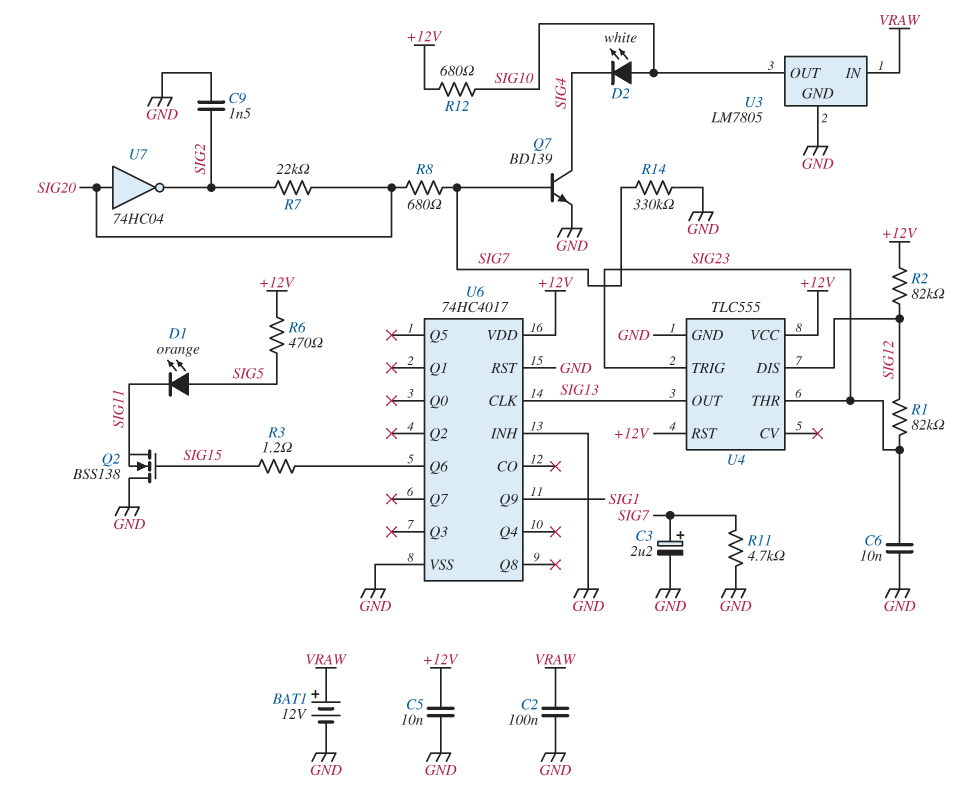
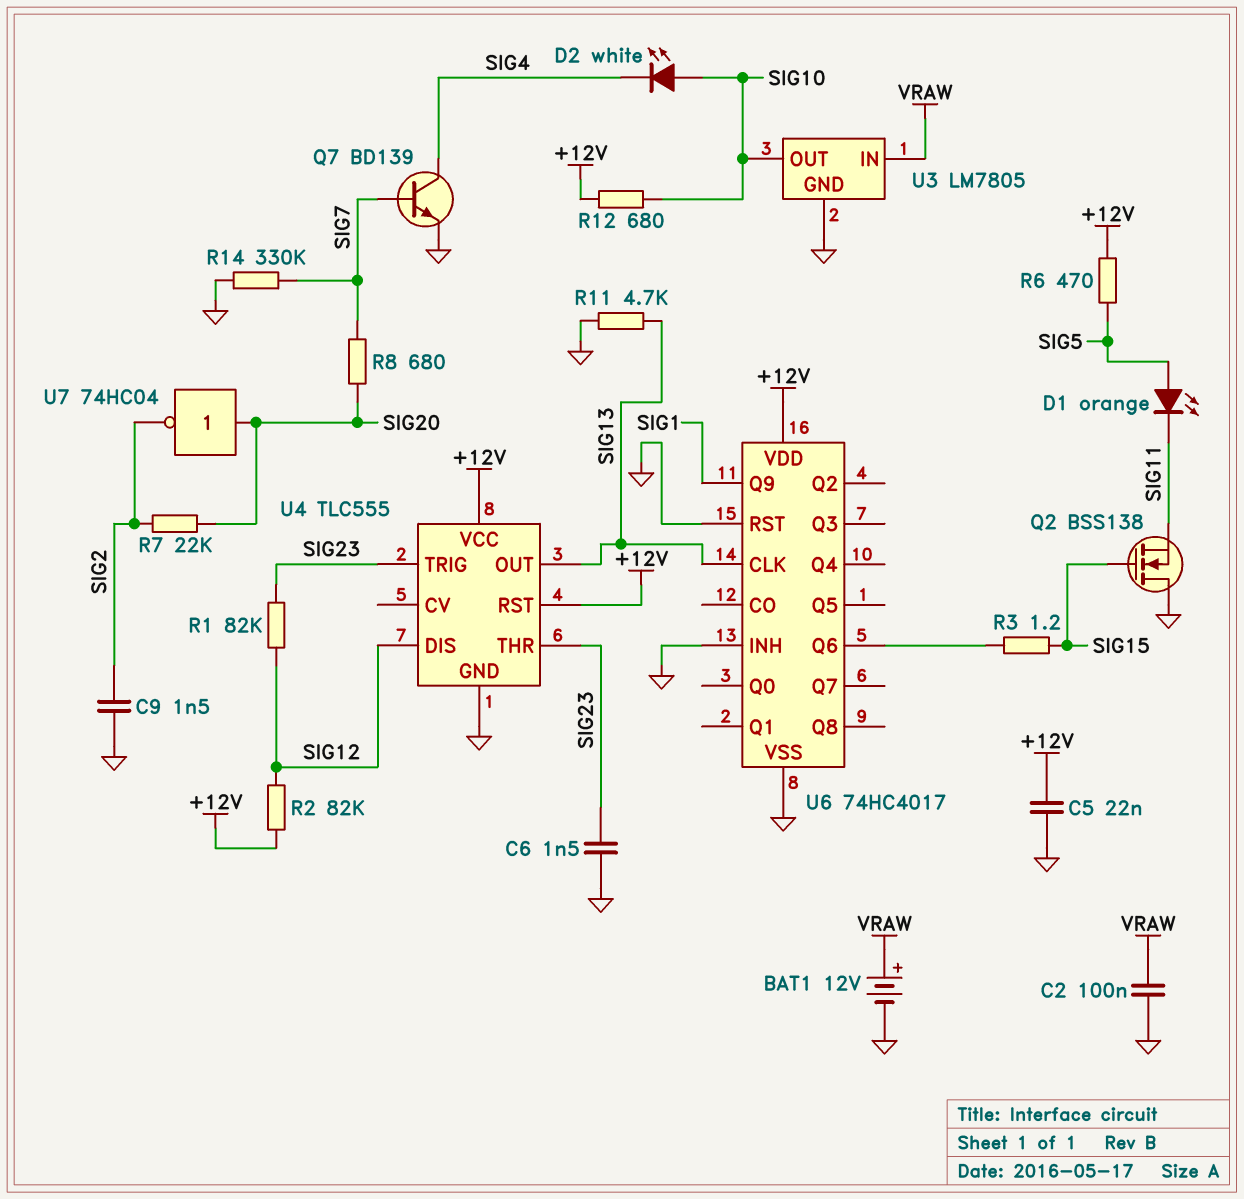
C3: 2.2uF (plus SIG7, minus GND) -> none
C5: 10nF (+12V, GND) -> 22nF (+12V, GND)
C6: 10nF (GND, SIG23) -> 1.5nF (GND, SIG23)
R11: 4.7k (GND, SIG7) -> 4.7k (GND, SIG13)

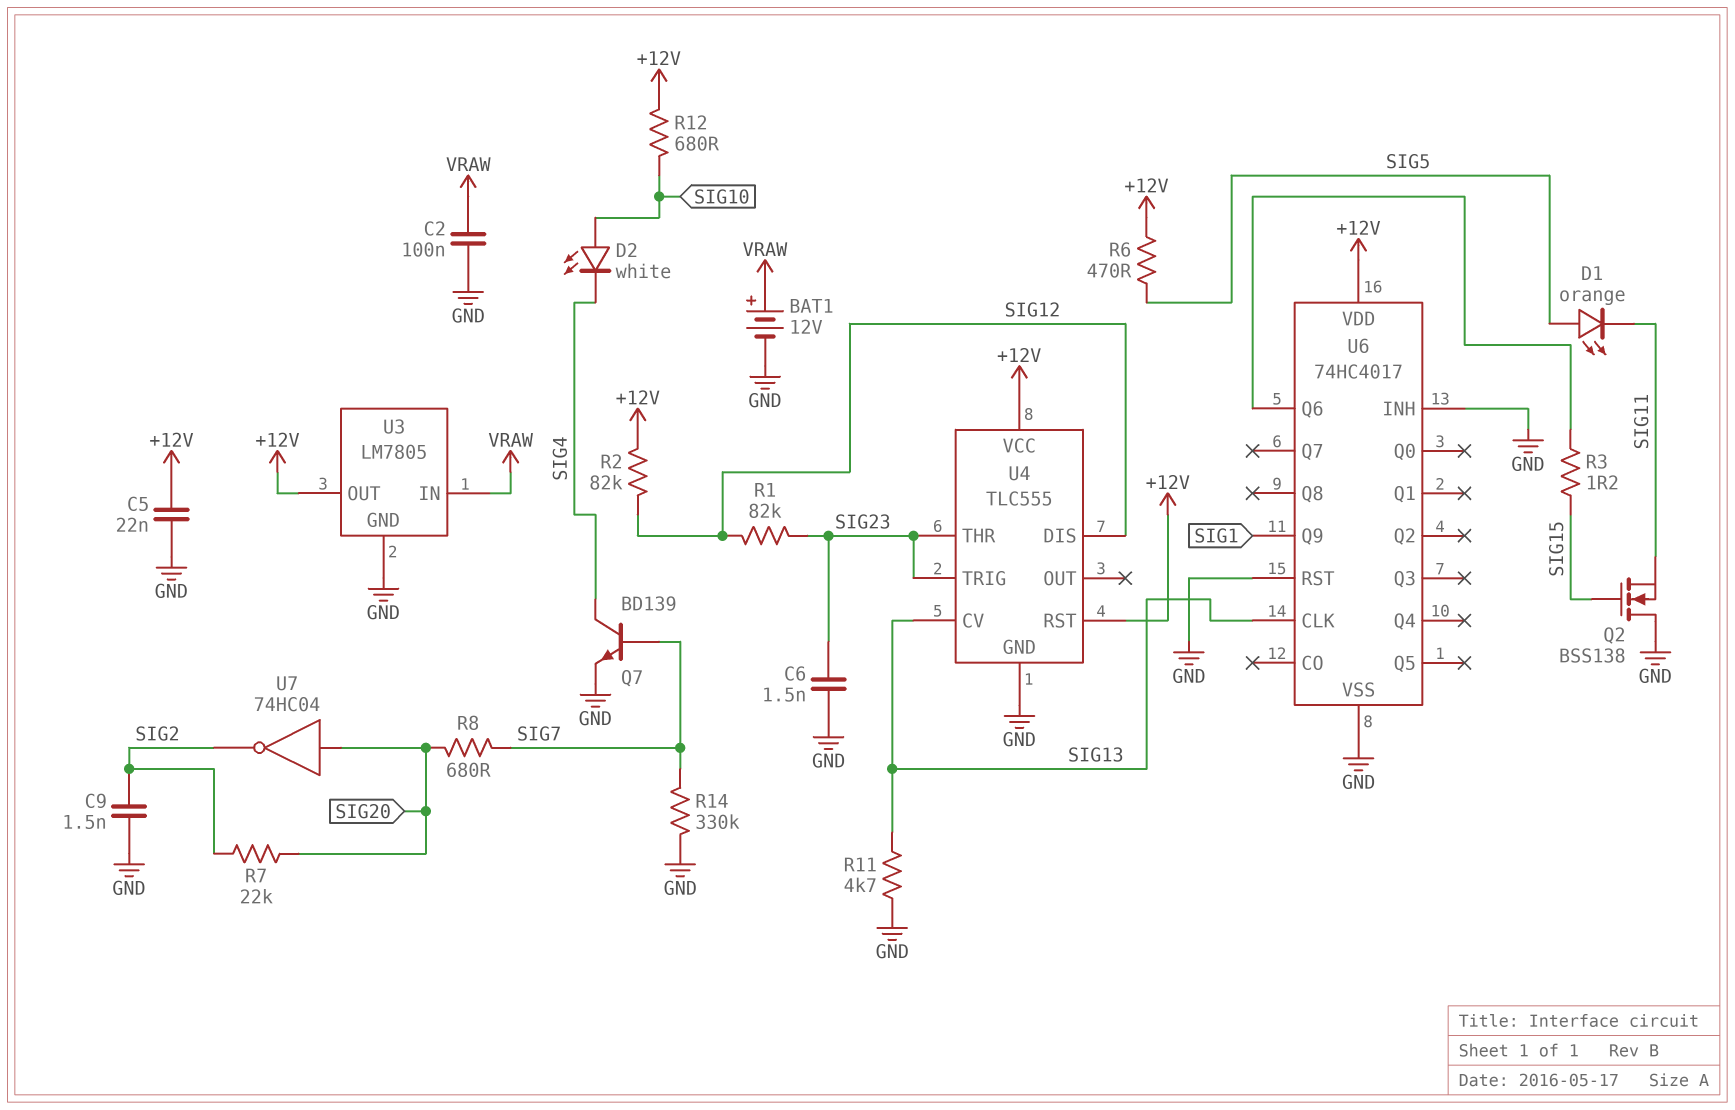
U3 pin OUT: SIG10 -> +12V
U4 pin CV: none -> SIG13
U4 pin OUT: SIG13 -> none

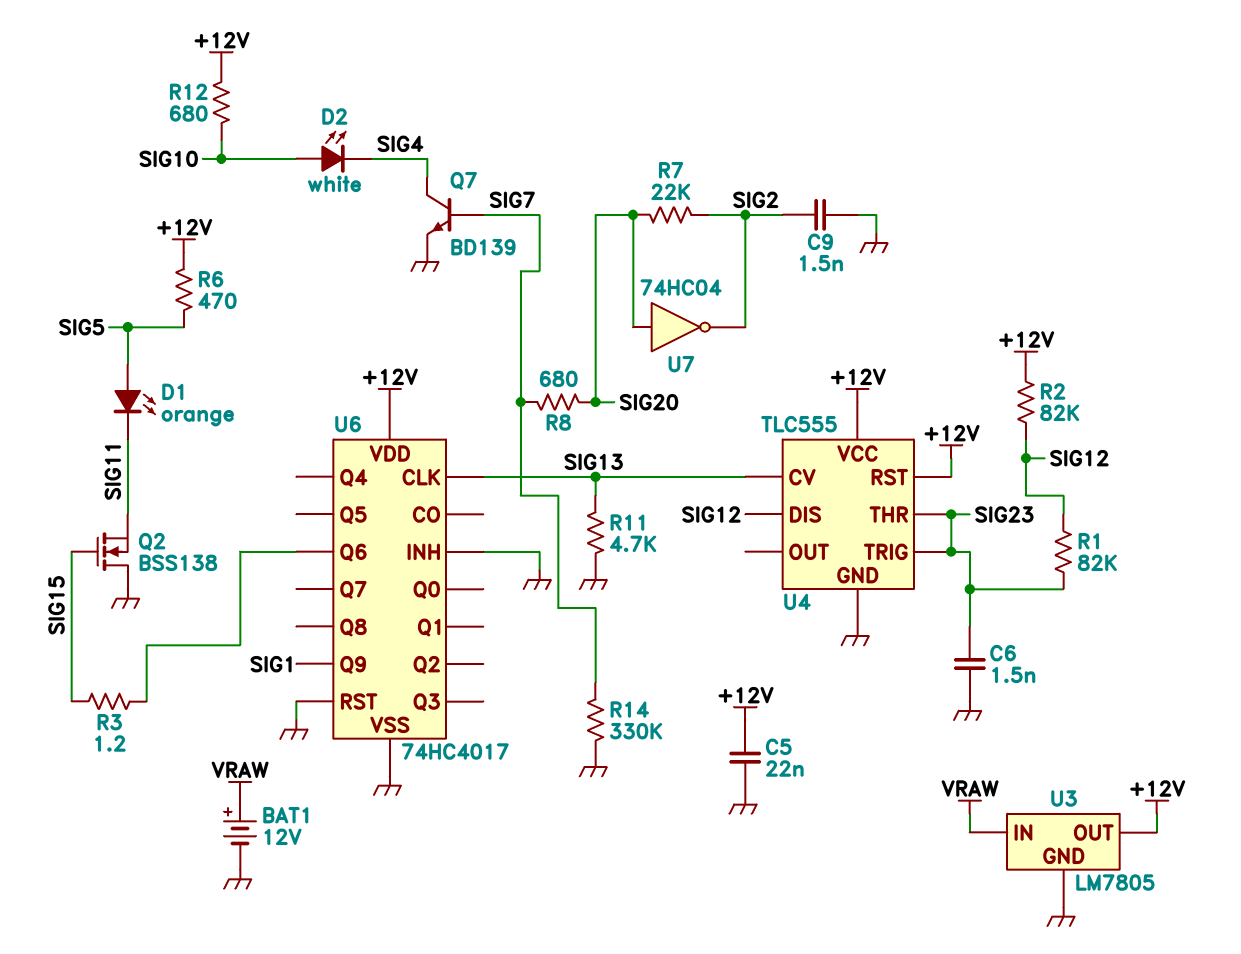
C2: 100nF (GND, VRAW) -> none

